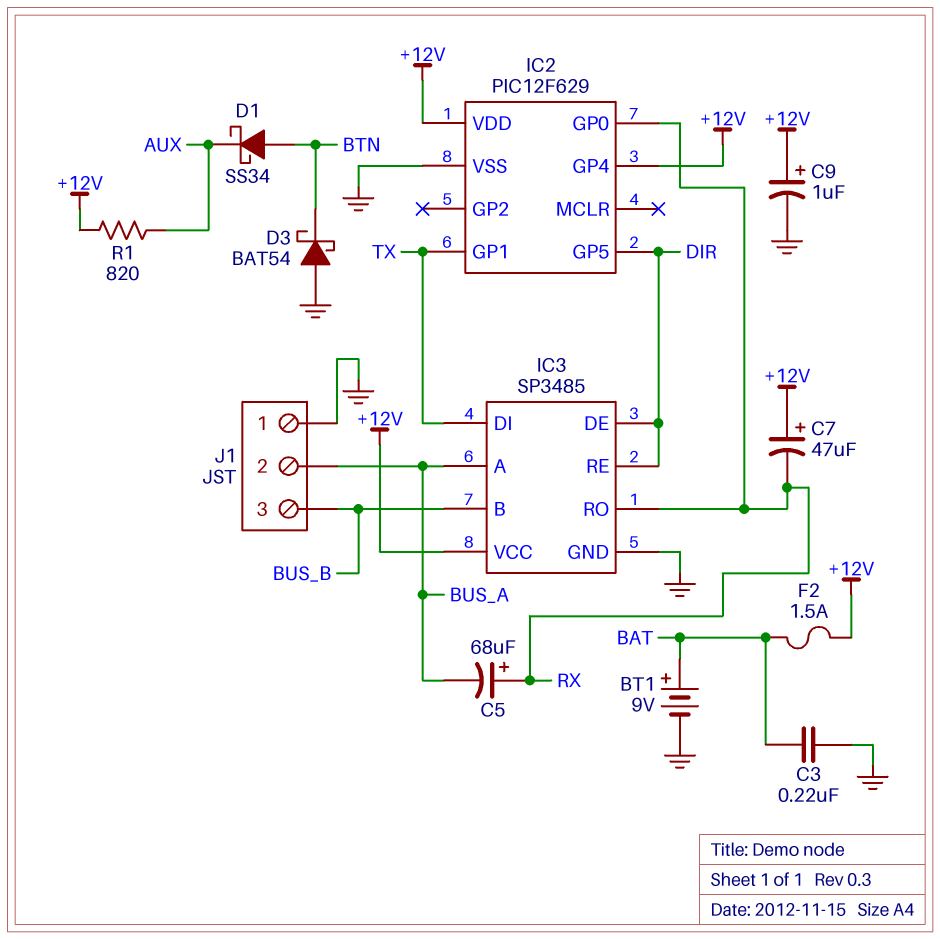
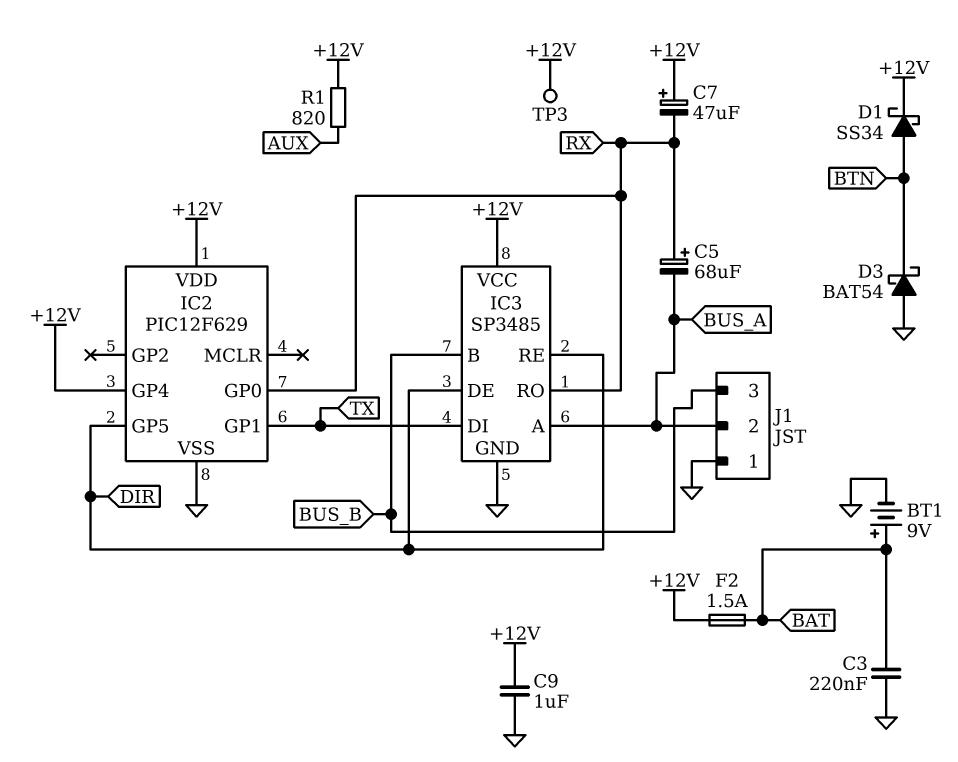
C9: 1uF (plus +12V, minus GND) -> 1uF (+12V, GND)
D1: schottky SS34 (A BTN, K AUX) -> schottky SS34 (A BTN, K +12V)
TP3: none -> test point (+12V)

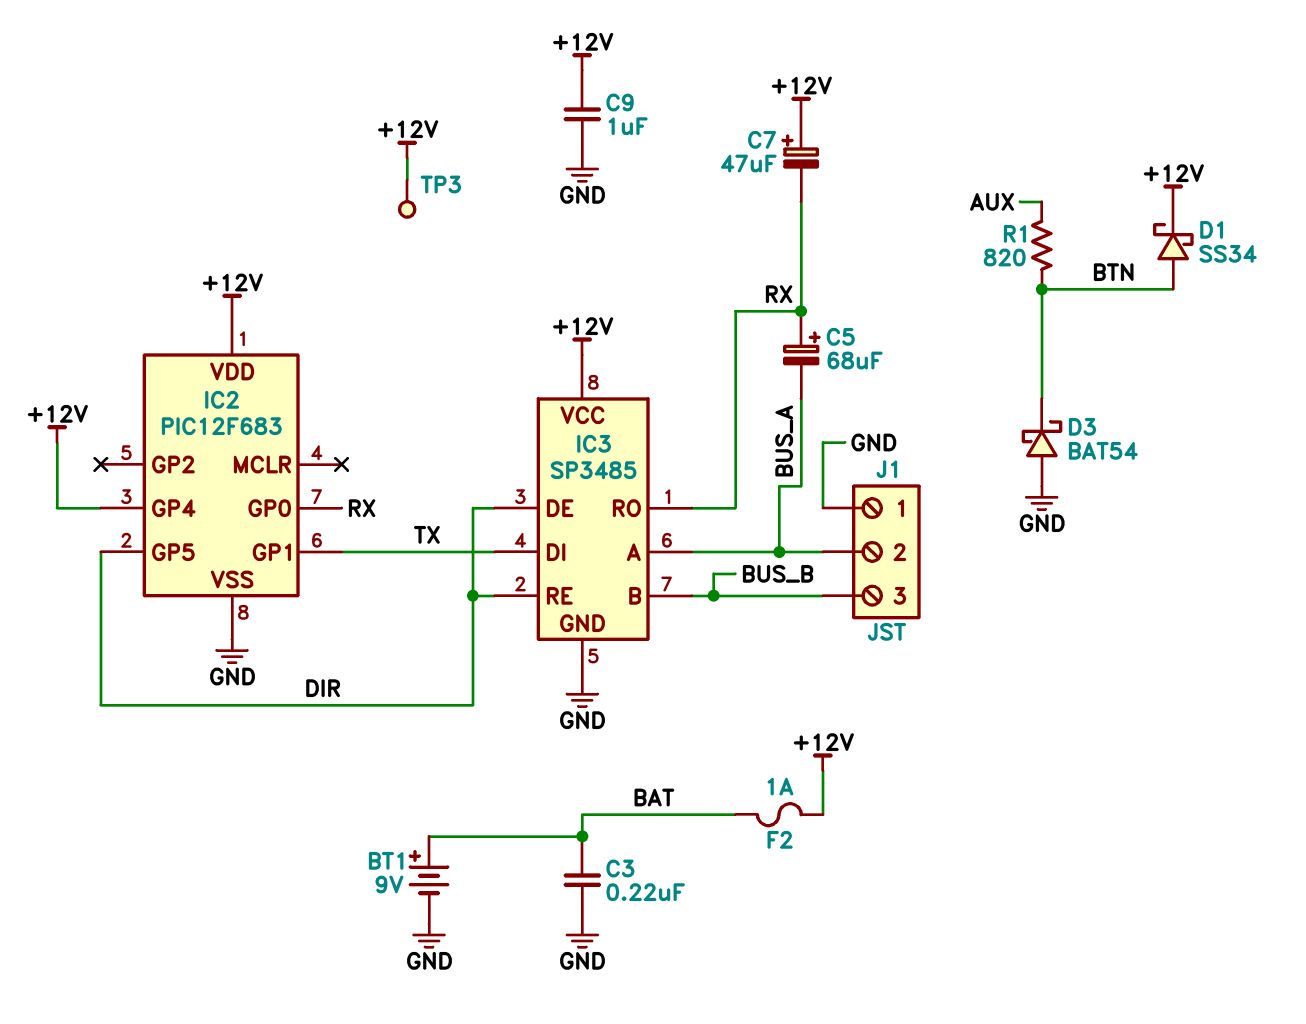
F2: 1.5A (+12V, BAT) -> 1A (+12V, BAT)
IC2: PIC12F629 -> PIC12F683
R1: 820 (+12V, AUX) -> 820 (AUX, BTN)

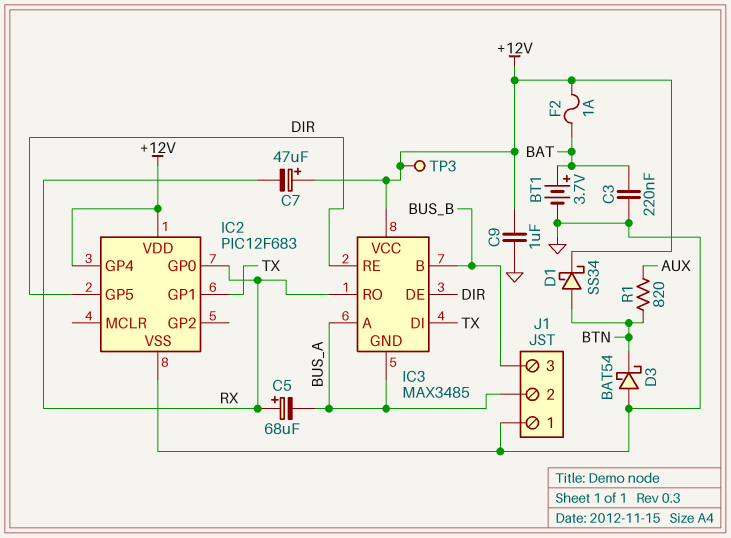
BT1: 9V (plus BAT, minus GND) -> 3.7V (plus BAT, minus GND)
IC3: SP3485 -> MAX3485
IC3 pin GND: GND -> BUS_A

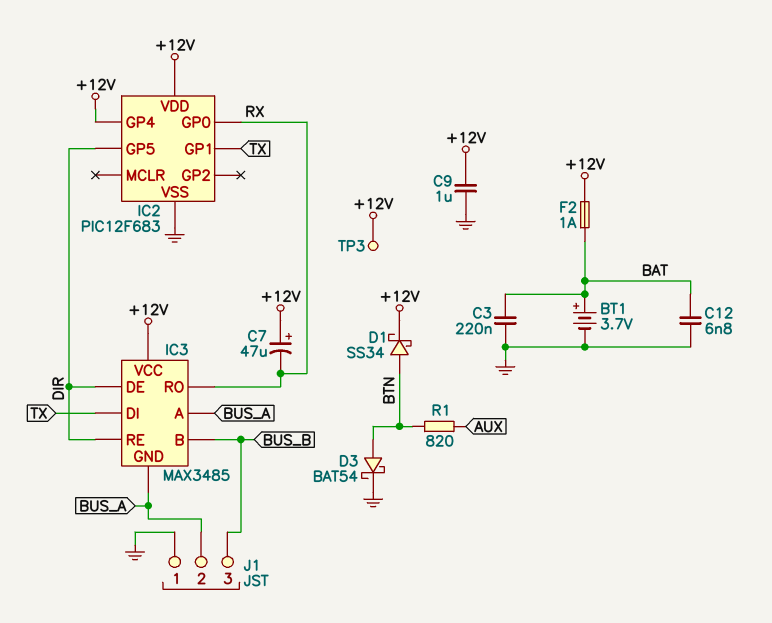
C5: 68uF (plus RX, minus BUS_A) -> none
C12: none -> 6.8nF (BAT, GND)
D3: schottky BAT54 (A GND, K BTN) -> schottky BAT54 (A BTN, K GND)

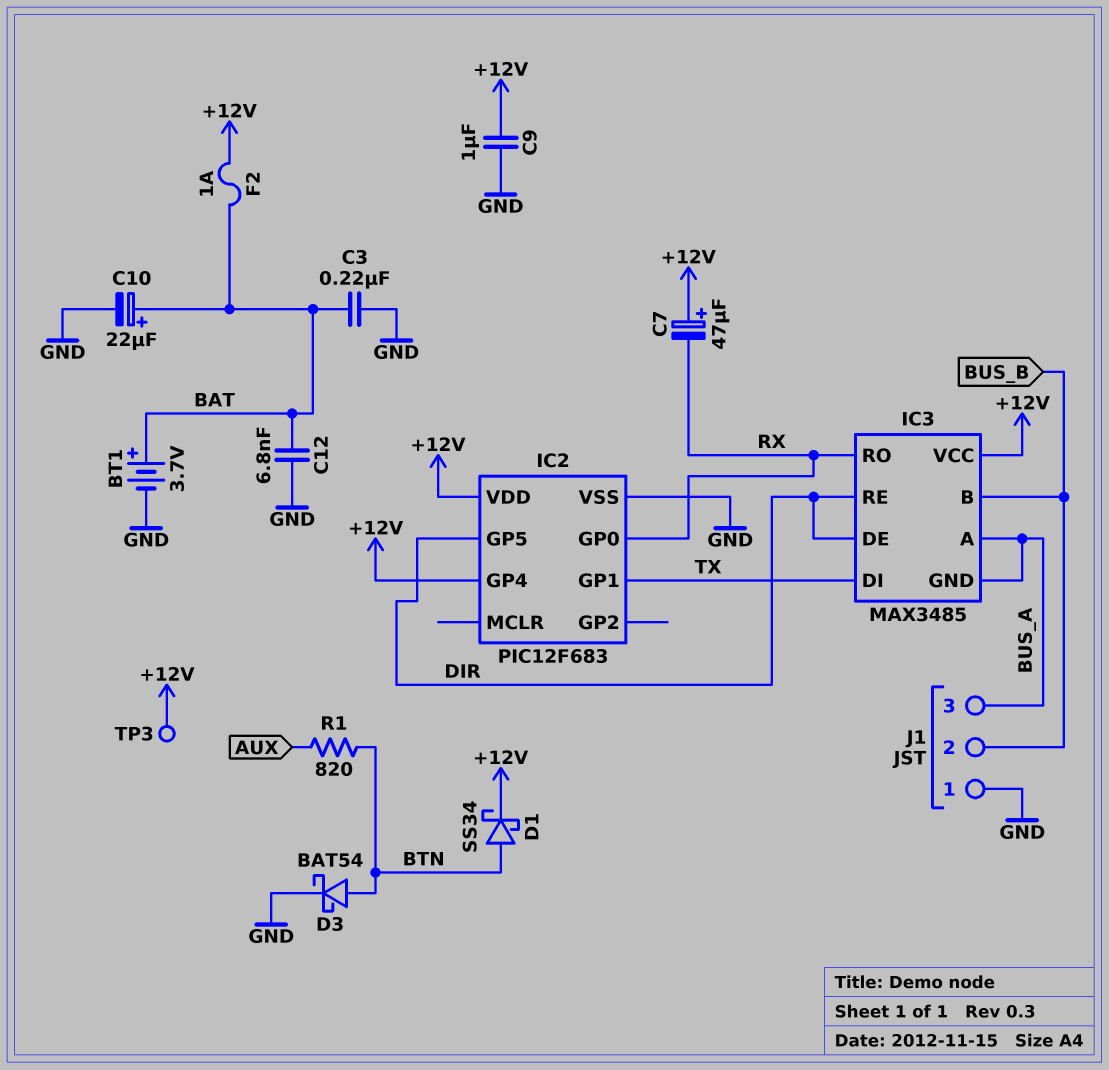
C10: none -> 22uF (plus BAT, minus GND)
J1 pin 2: BUS_A -> BUS_B
J1 pin 3: BUS_B -> BUS_A

